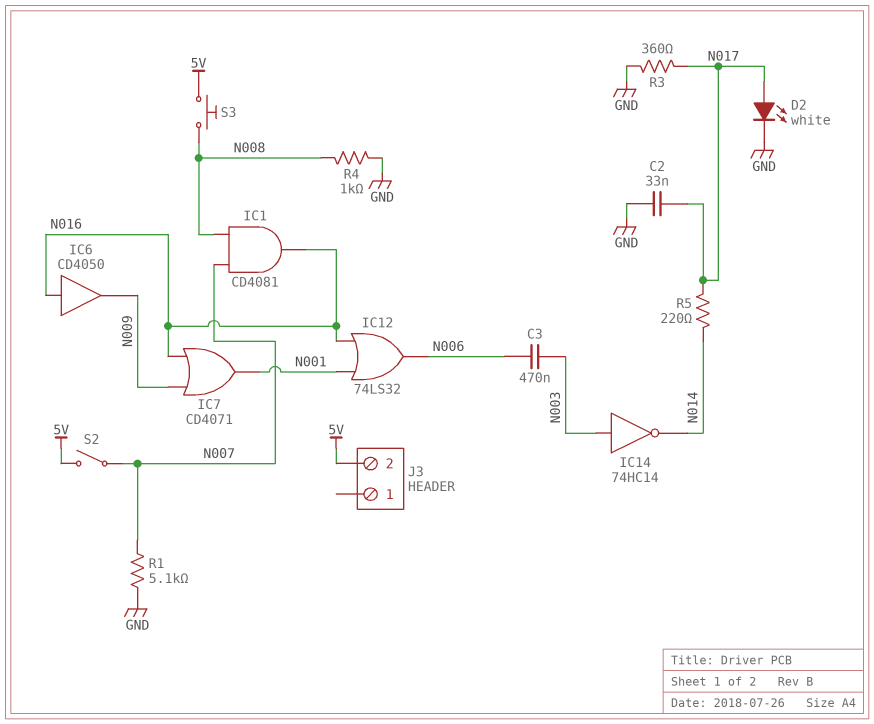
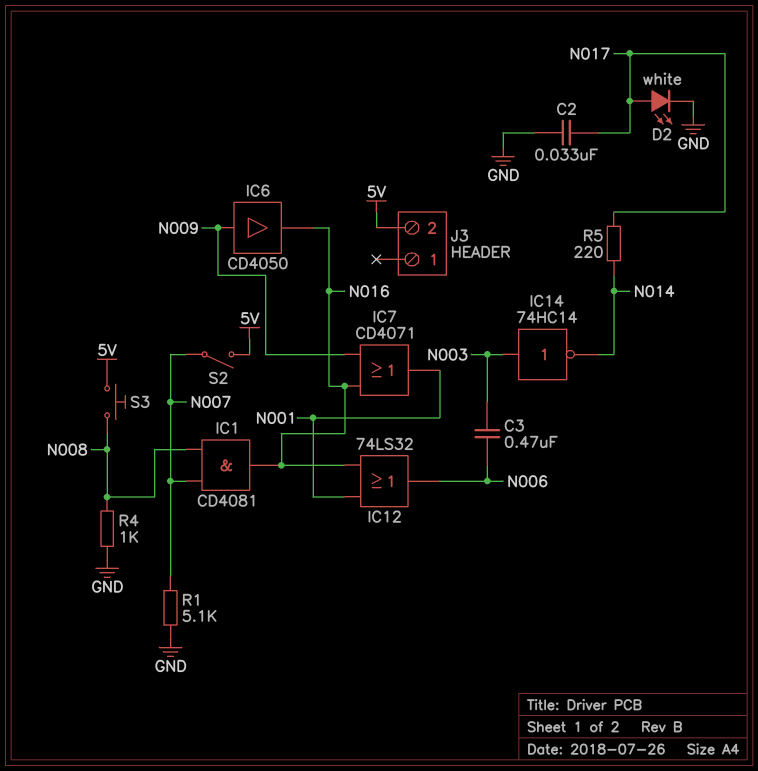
IC6: buffer CD4050 (in N016, out N009) -> buffer CD4050 (in N009, out N016)
R3: 360 (GND, N017) -> none

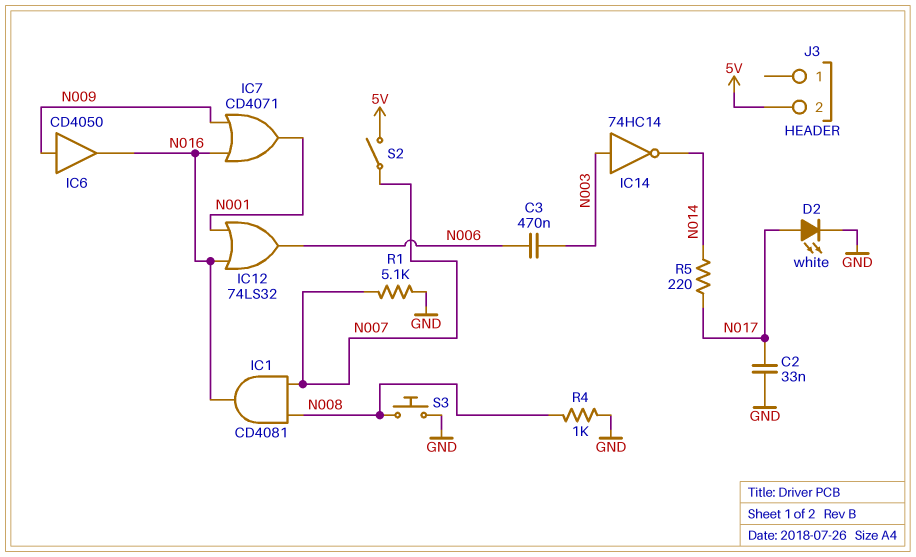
S3: button (5V, N008) -> button (GND, N008)

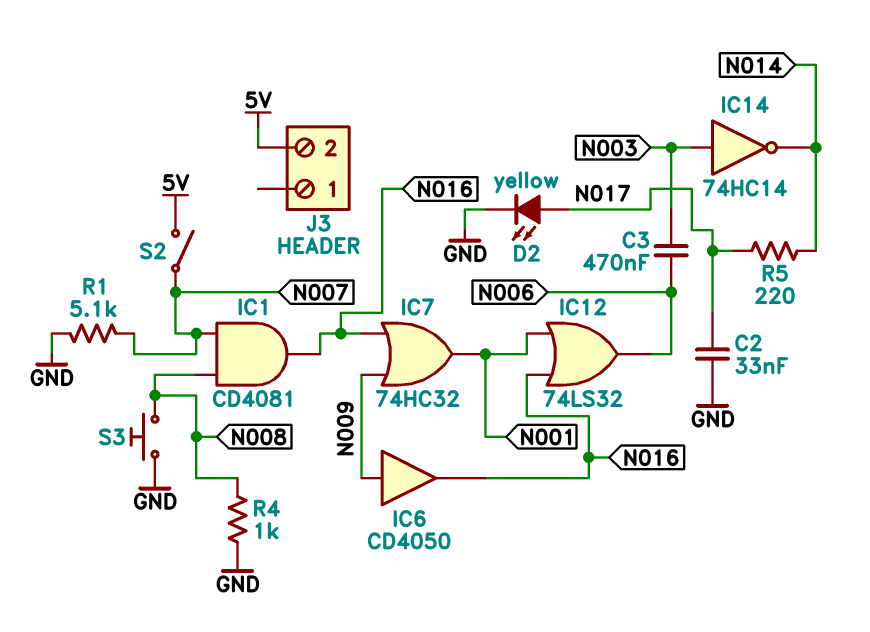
D2: LED white (A N017, K GND) -> LED yellow (A N017, K GND)
IC7: OR CD4071 (in N009, in N016, out N001) -> OR 74HC32 (in N009, in N016, out N001)

